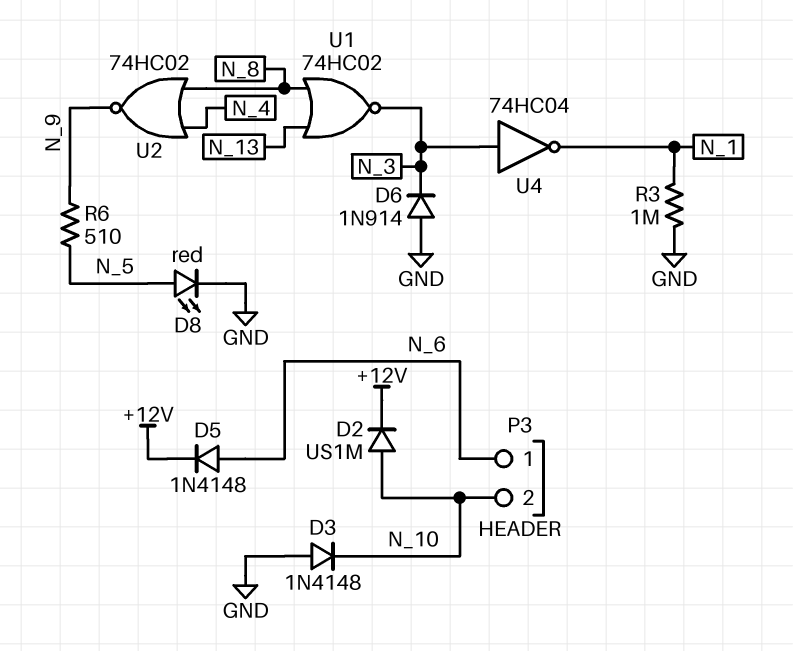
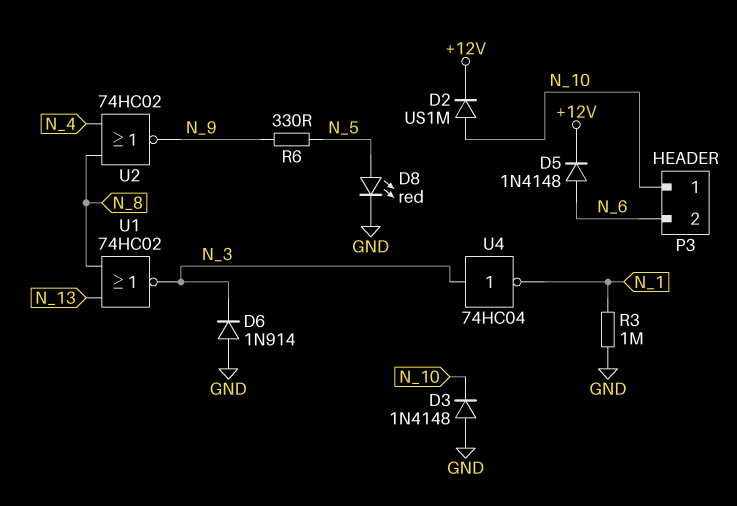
P3 pin 1: N_6 -> N_10
P3 pin 2: N_10 -> N_6
R6: 510 (N_5, N_9) -> 330 (N_5, N_9)

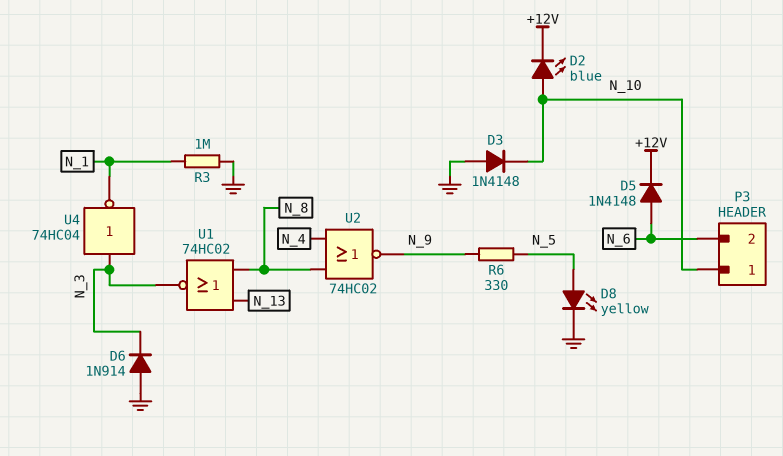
D2: diode US1M (A N_10, K +12V) -> LED blue (A N_10, K +12V)
D8: LED red (A N_5, K GND) -> LED yellow (A N_5, K GND)

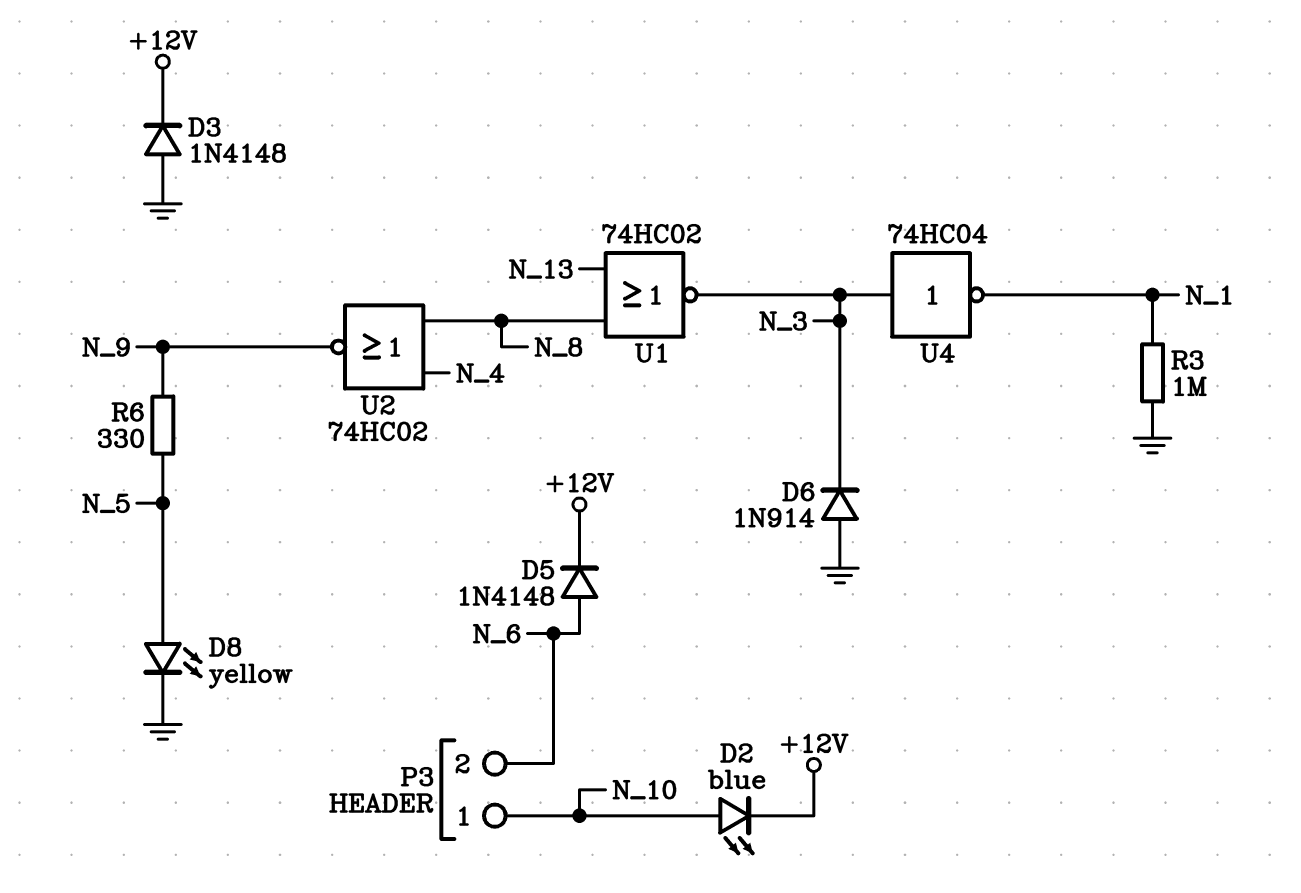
D3: diode 1N4148 (A GND, K N_10) -> diode 1N4148 (A GND, K +12V)

